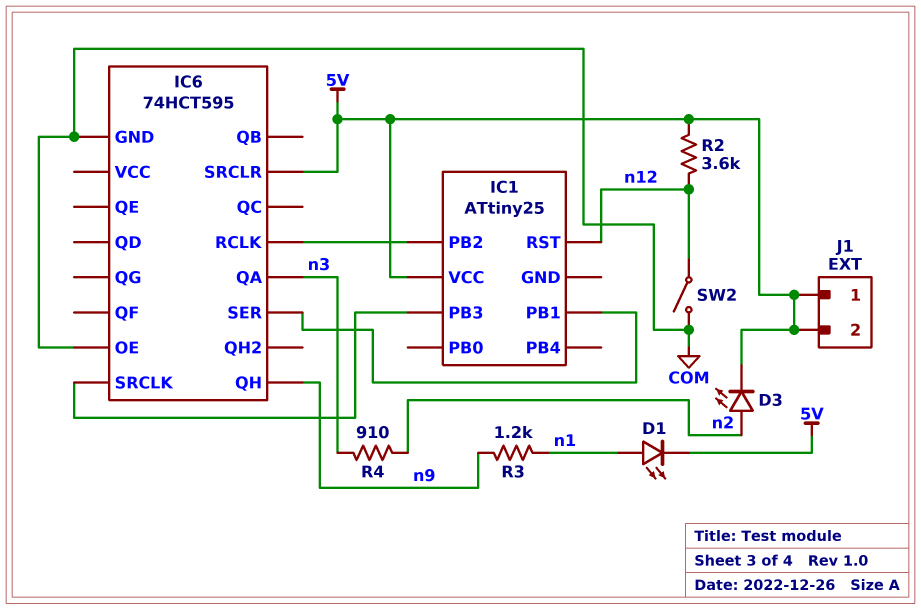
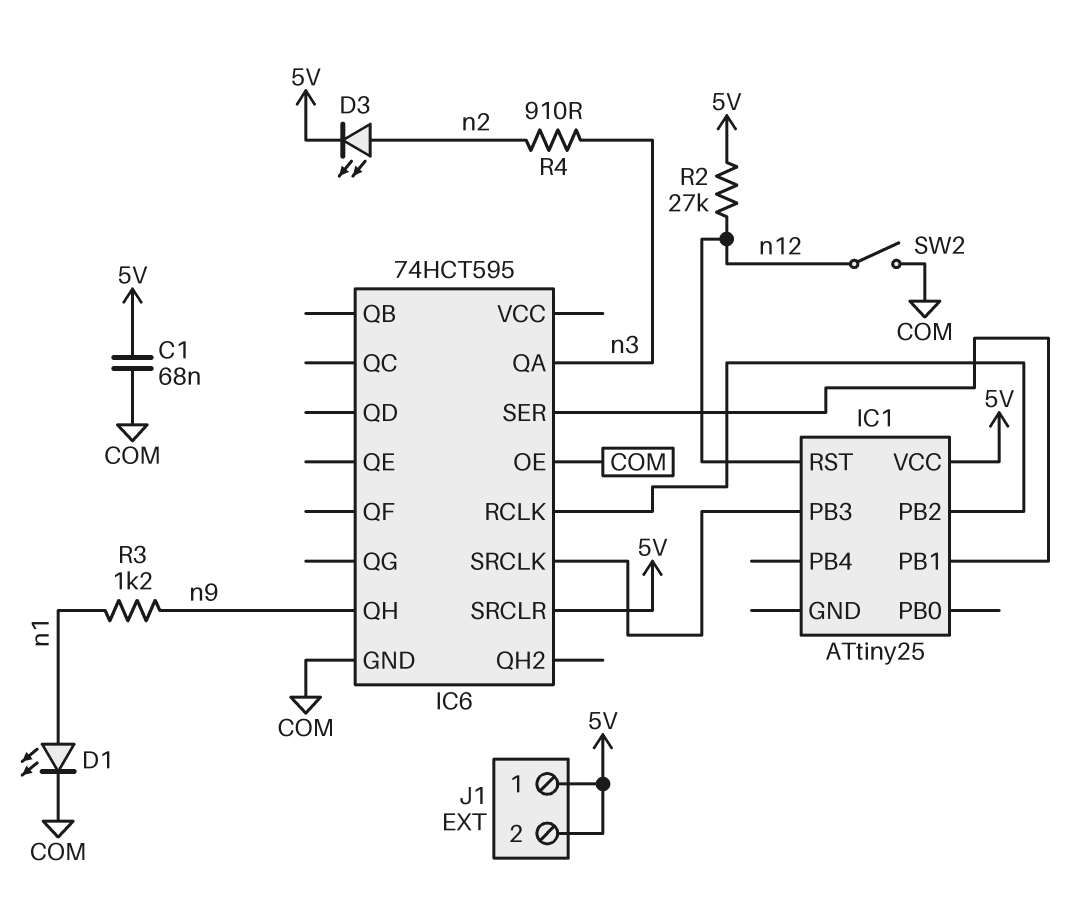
C1: none -> 68nF (5V, COM)
D1: LED (A n1, K 5V) -> LED (A n1, K COM)
R2: 3.6k (5V, n12) -> 27k (5V, n12)

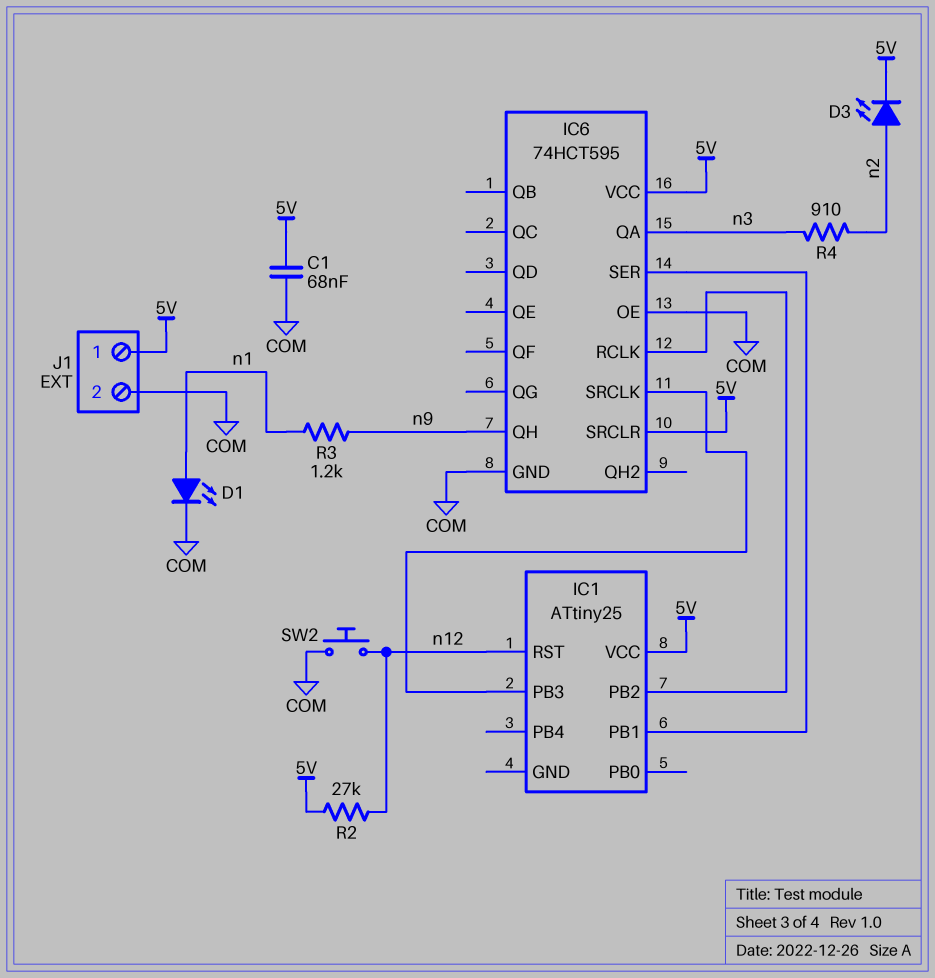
IC6 pin VCC: none -> 5V
J1 pin 2: 5V -> COM
SW2: switch (COM, n12) -> button (COM, n12)

